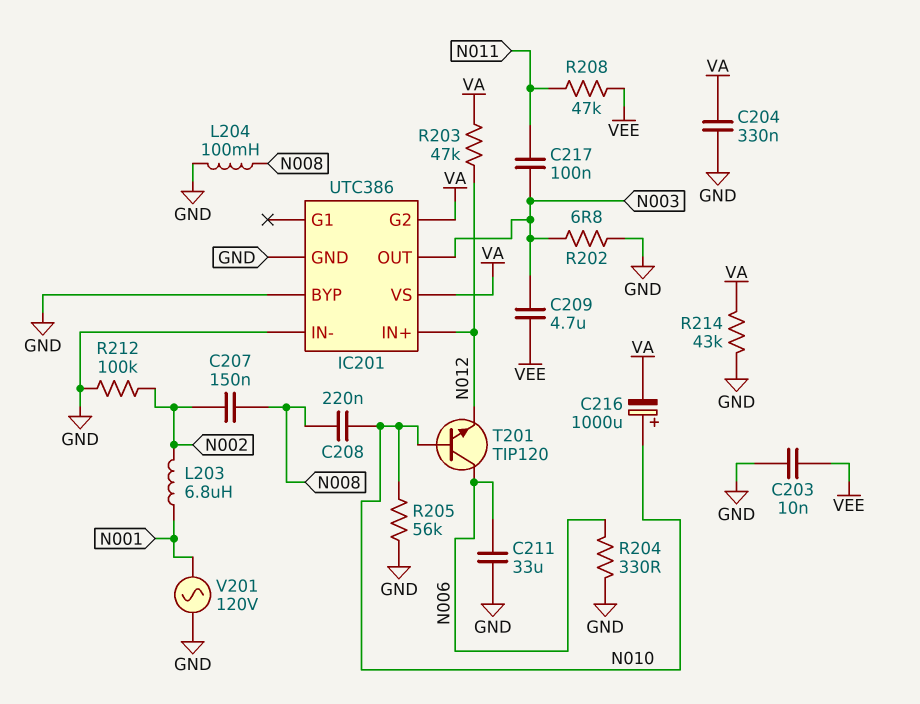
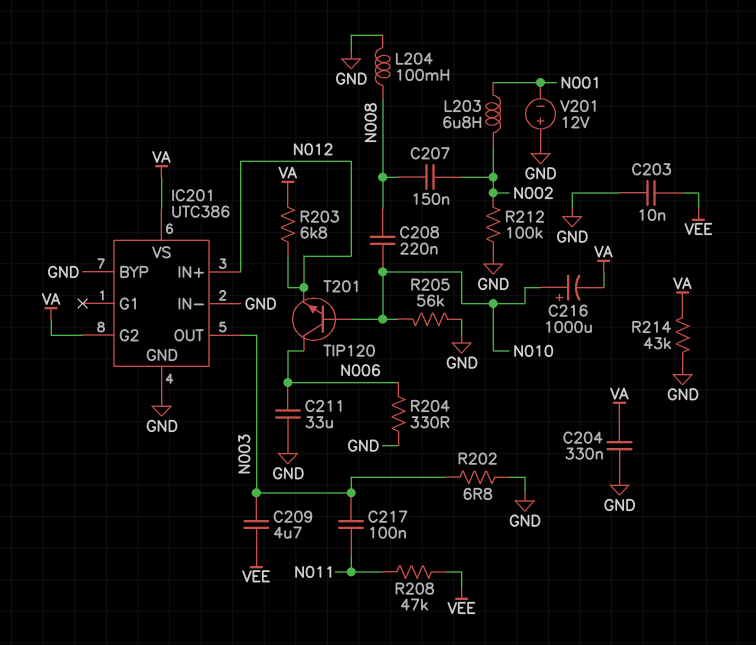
R203: 47k (N012, VA) -> 6.8k (N012, VA)
V201: AC 120V (GND, N001) -> 12V (plus GND, minus N001)

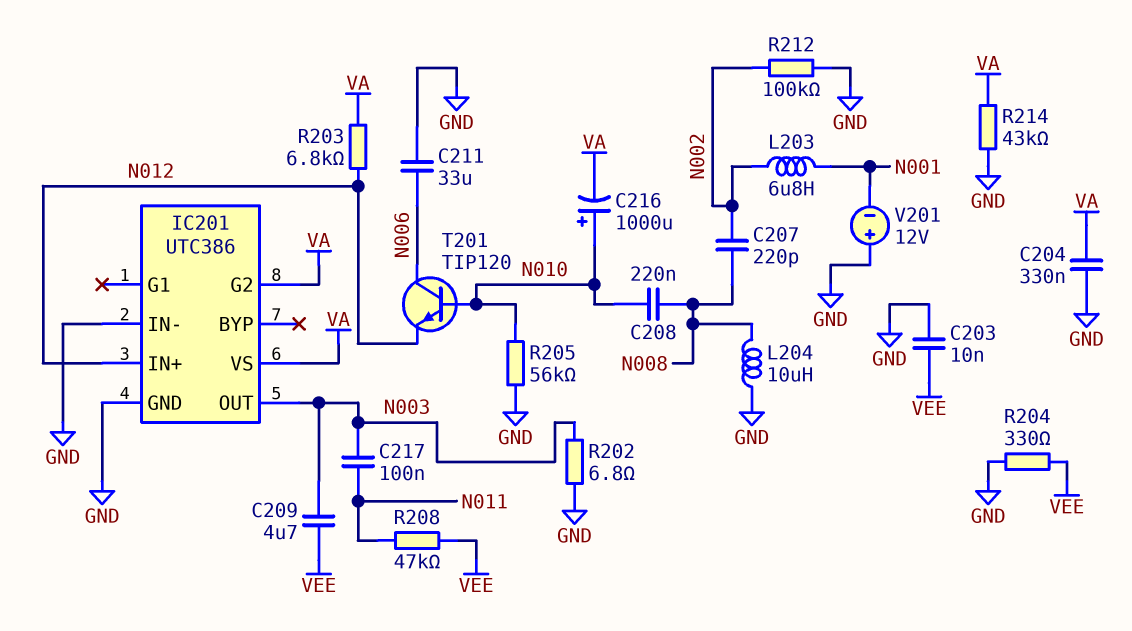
C207: 150nF (N002, N008) -> 220pF (N002, N008)
IC201 pin BYP: GND -> none
L204: 100mH (GND, N008) -> 10uH (GND, N008)
R204: 330 (GND, N006) -> 330 (GND, VEE)

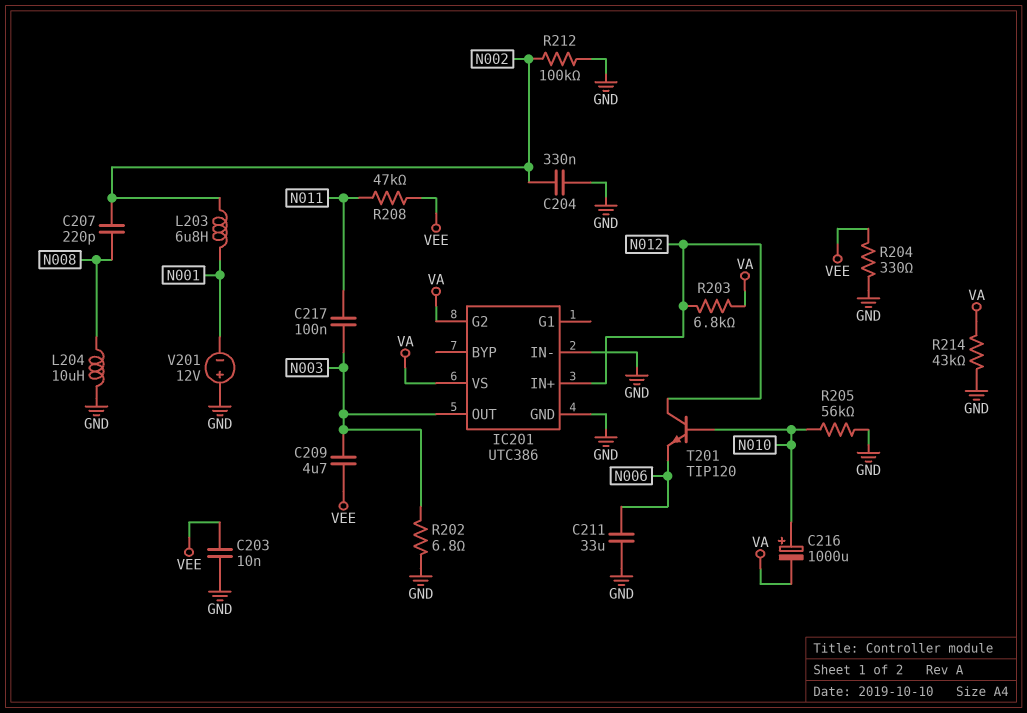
C204: 330nF (GND, VA) -> 330nF (GND, N002)
C208: 220nF (N008, N010) -> none
T201: NPN TIP120 (B N010, C N006, E N012) -> NPN TIP120 (B N010, C N012, E N006)

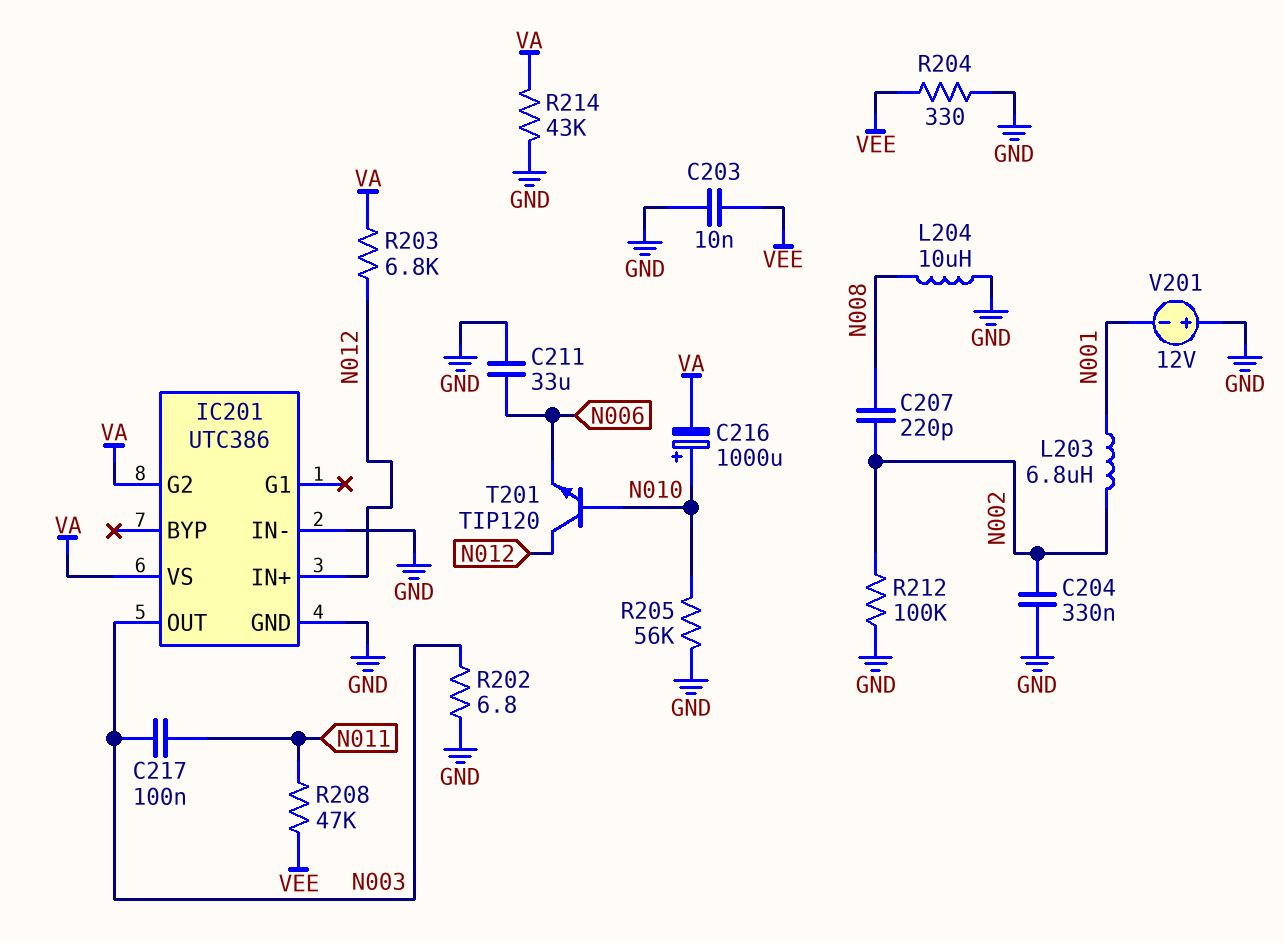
C209: 4.7uF (N003, VEE) -> none

